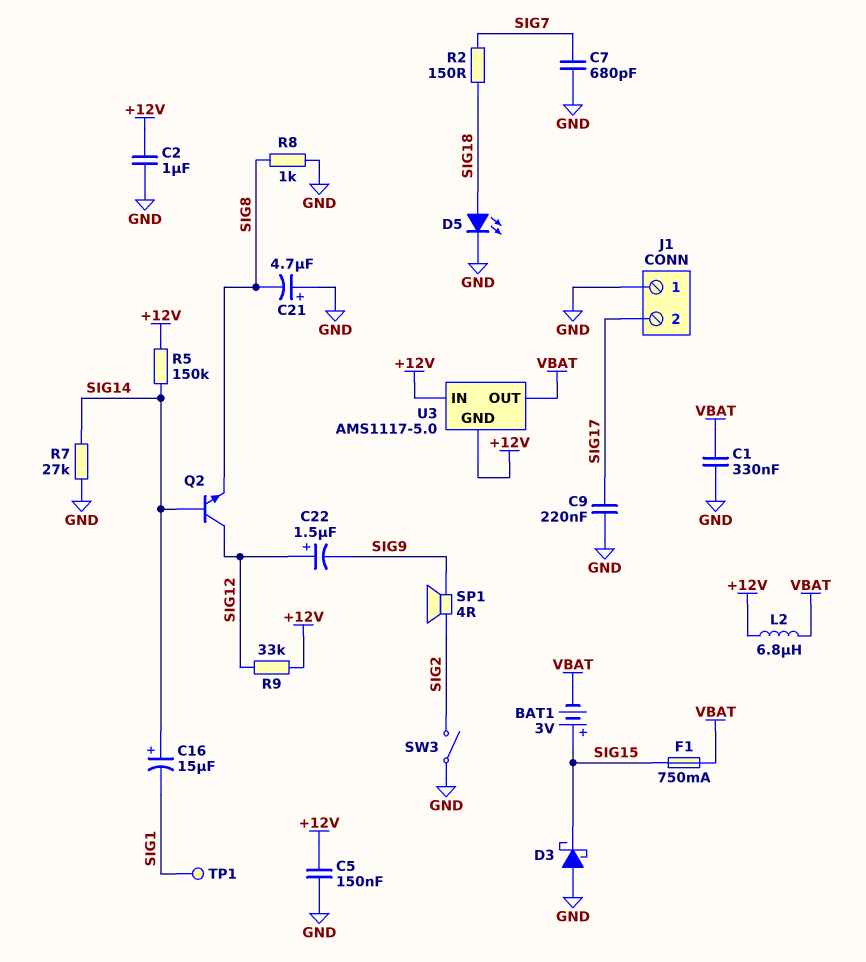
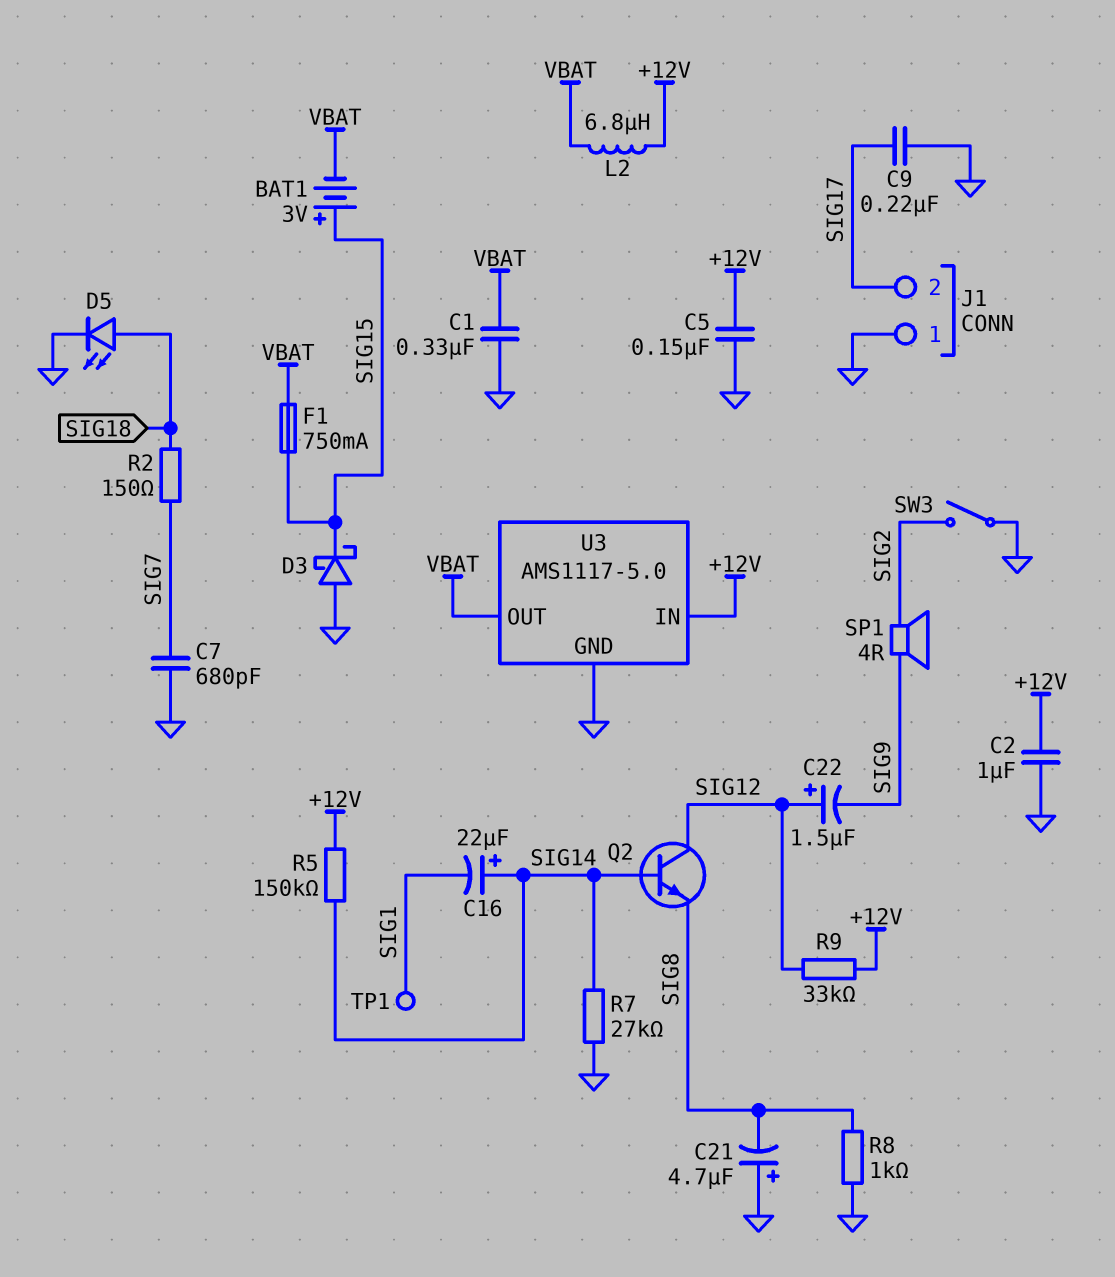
C16: 15uF (plus SIG14, minus SIG1) -> 22uF (plus SIG14, minus SIG1)
U3 pin GND: +12V -> GND

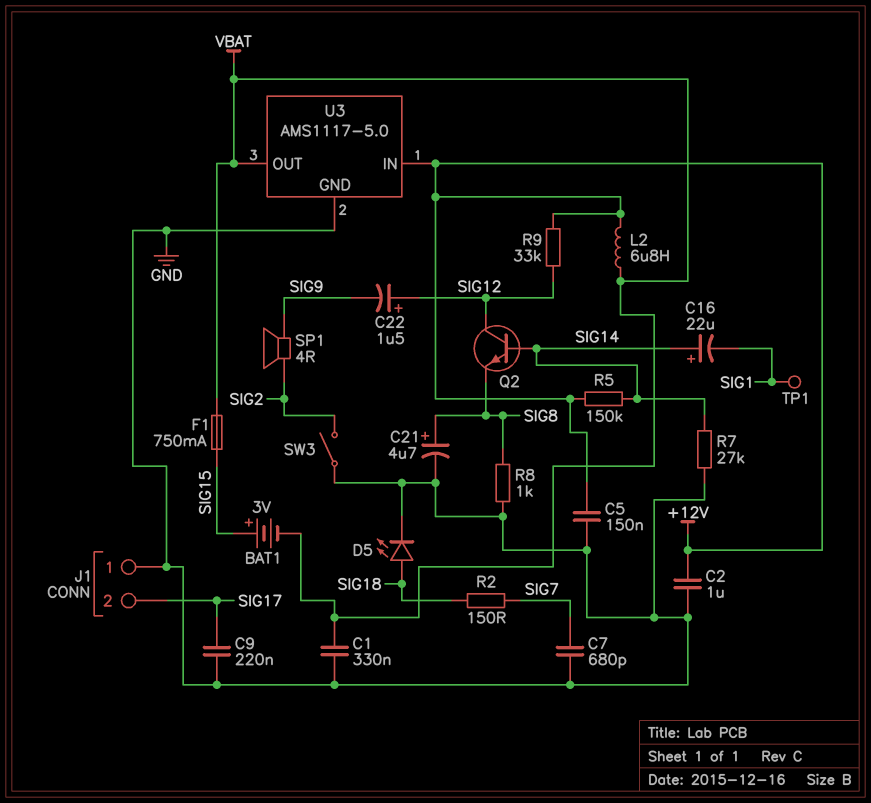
C21: 4.7uF (plus GND, minus SIG8) -> 4.7uF (plus SIG8, minus GND)
D3: schottky (A GND, K SIG15) -> none

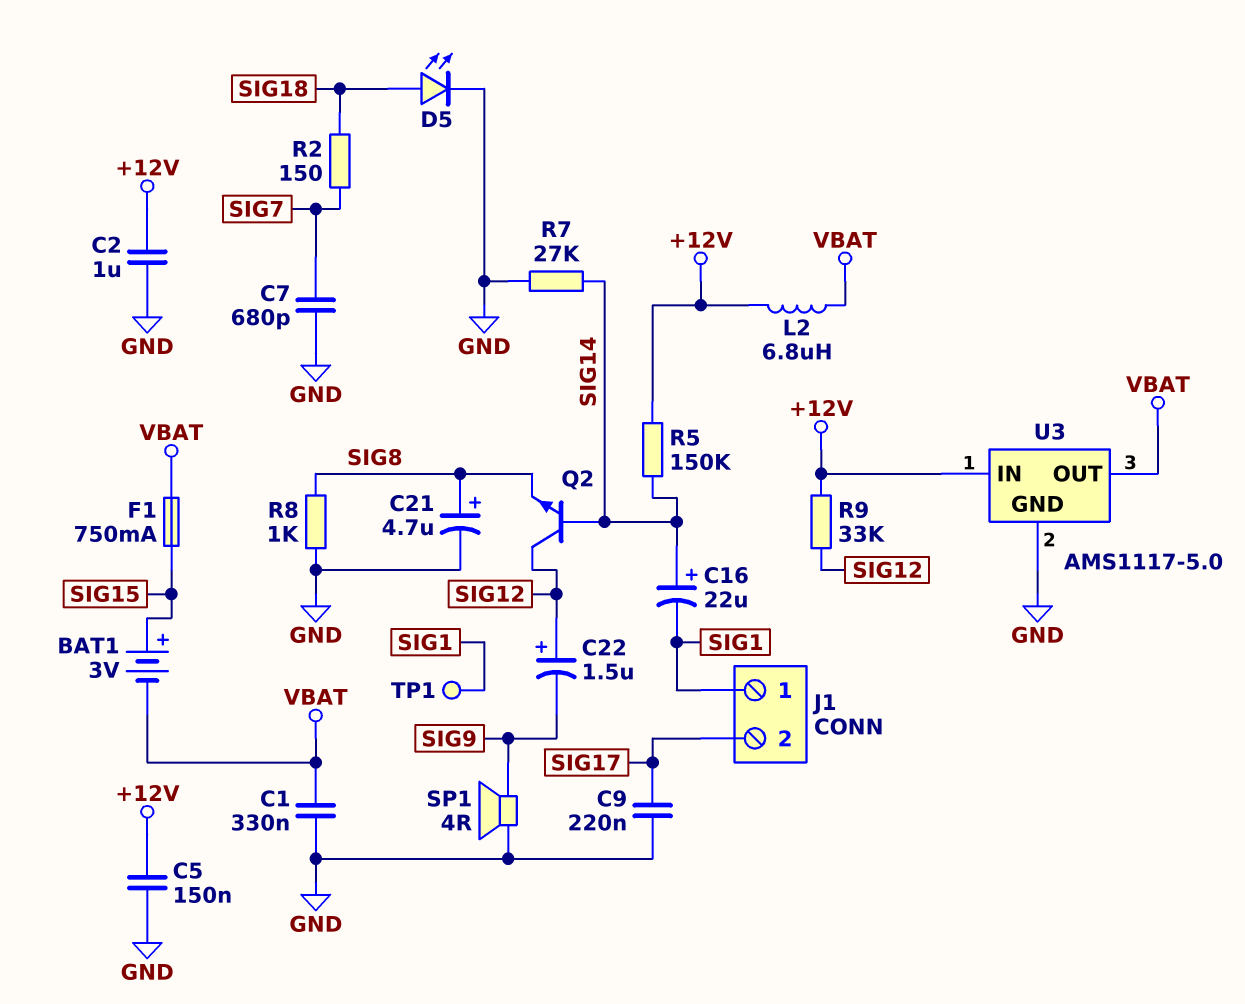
J1 pin 1: GND -> SIG1
SP1: speaker 4R (SIG2, SIG9) -> speaker 4R (GND, SIG9)
SW3: switch (GND, SIG2) -> none

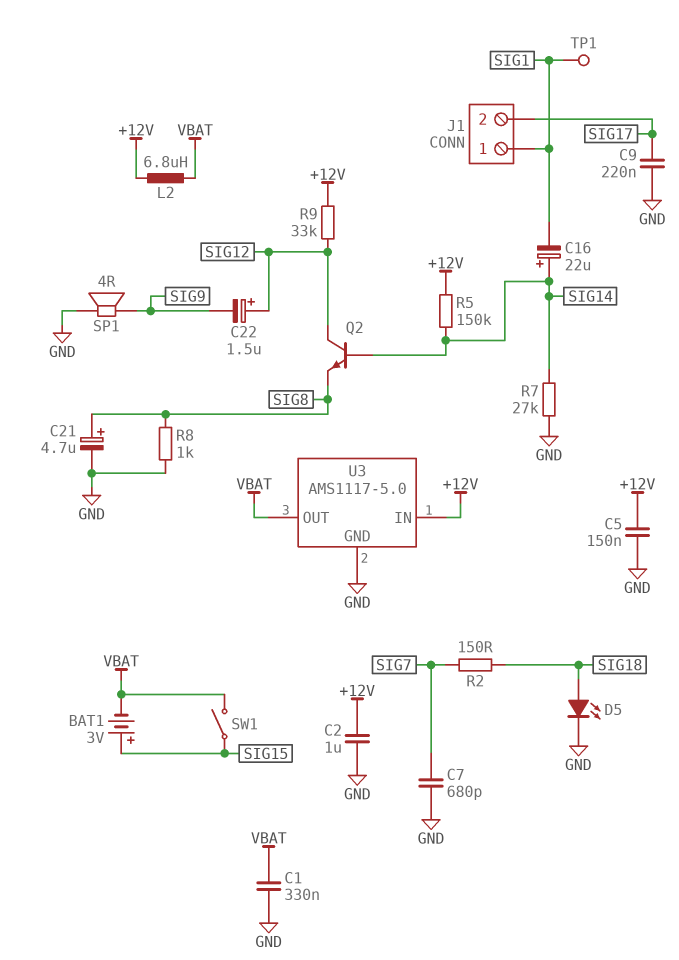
F1: 750mA (SIG15, VBAT) -> none
SW1: none -> switch (SIG15, VBAT)

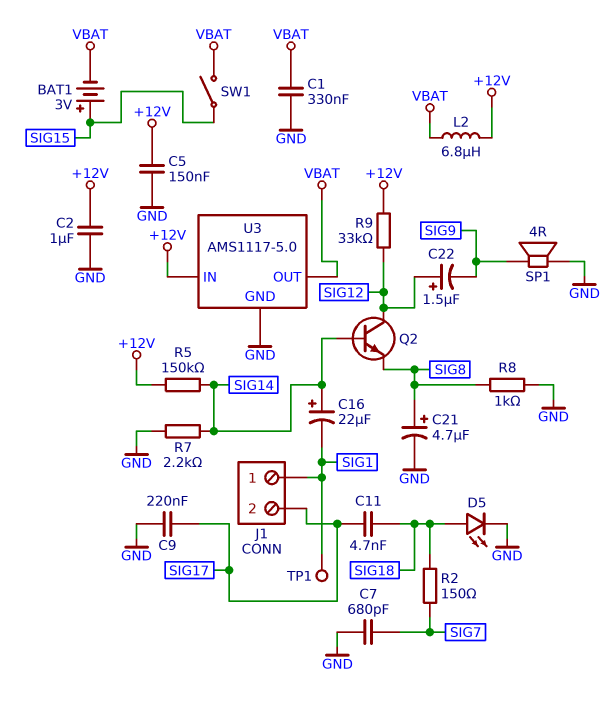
C11: none -> 4.7nF (SIG17, SIG18)
R7: 27k (GND, SIG14) -> 2.2k (GND, SIG14)

